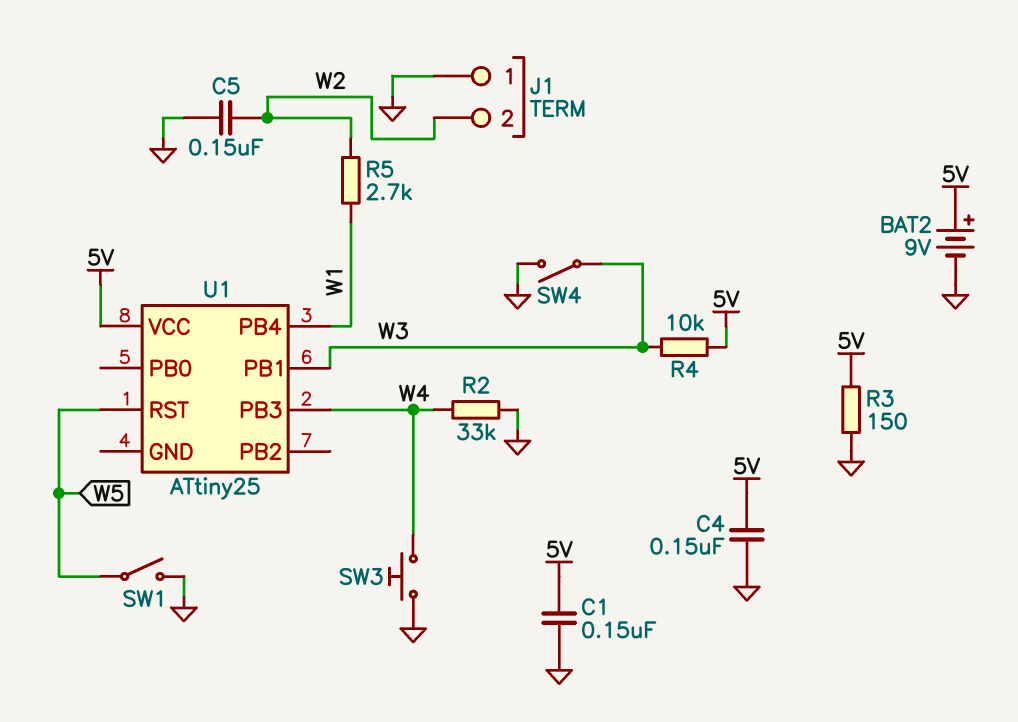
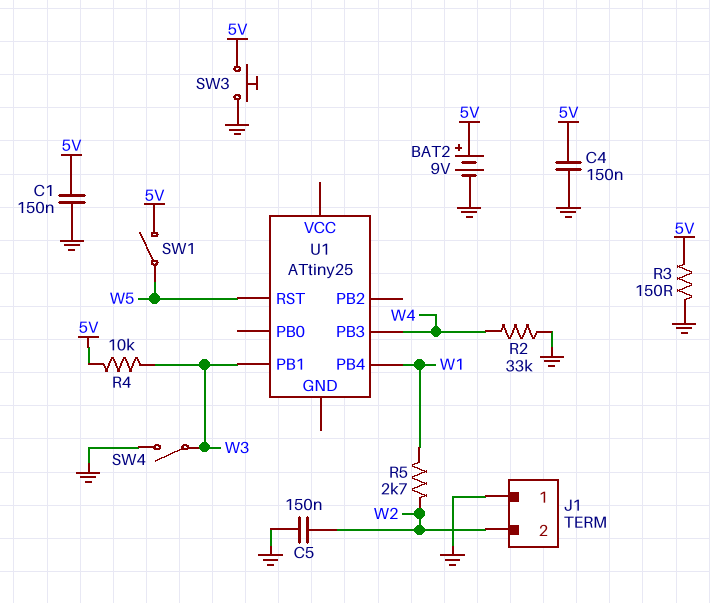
SW1: switch (GND, W5) -> switch (5V, W5)
SW3: button (GND, W4) -> button (5V, GND)
U1 pin VCC: 5V -> none

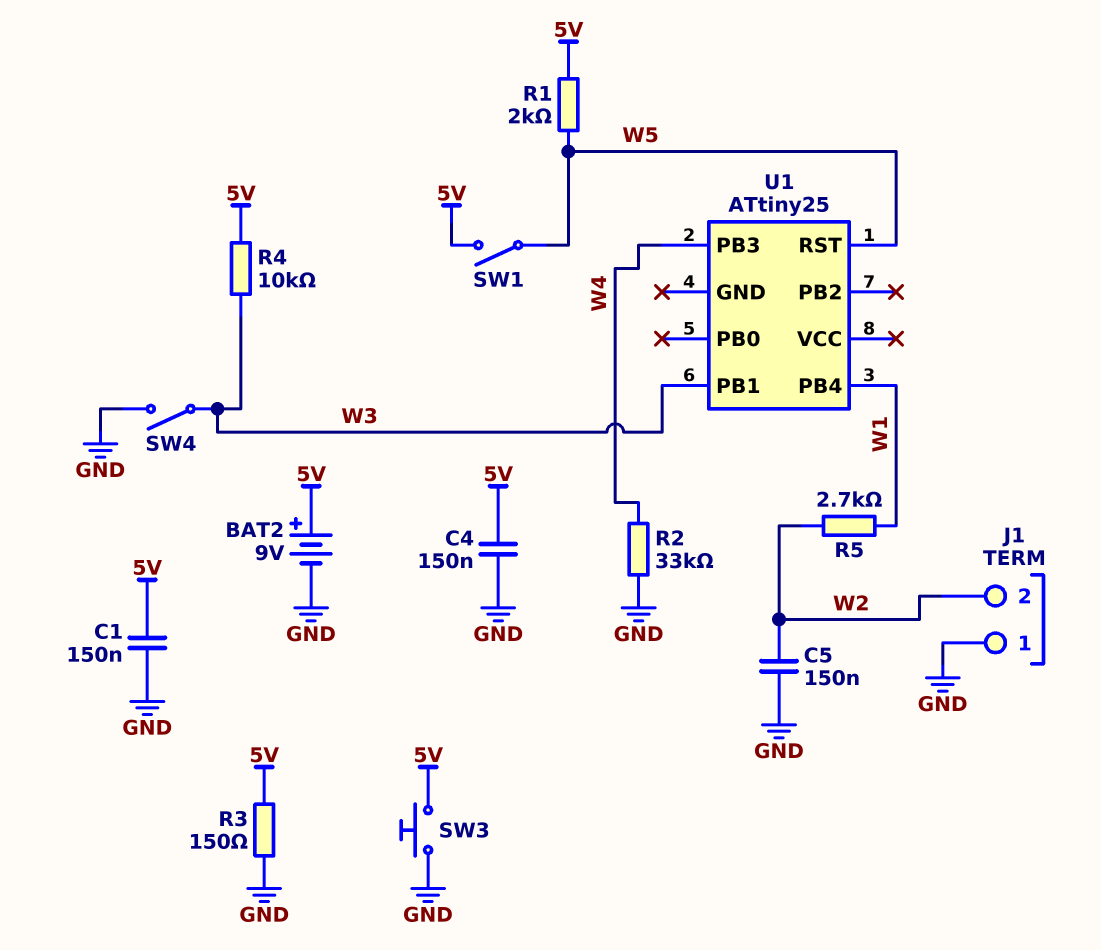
R1: none -> 2k (5V, W5)

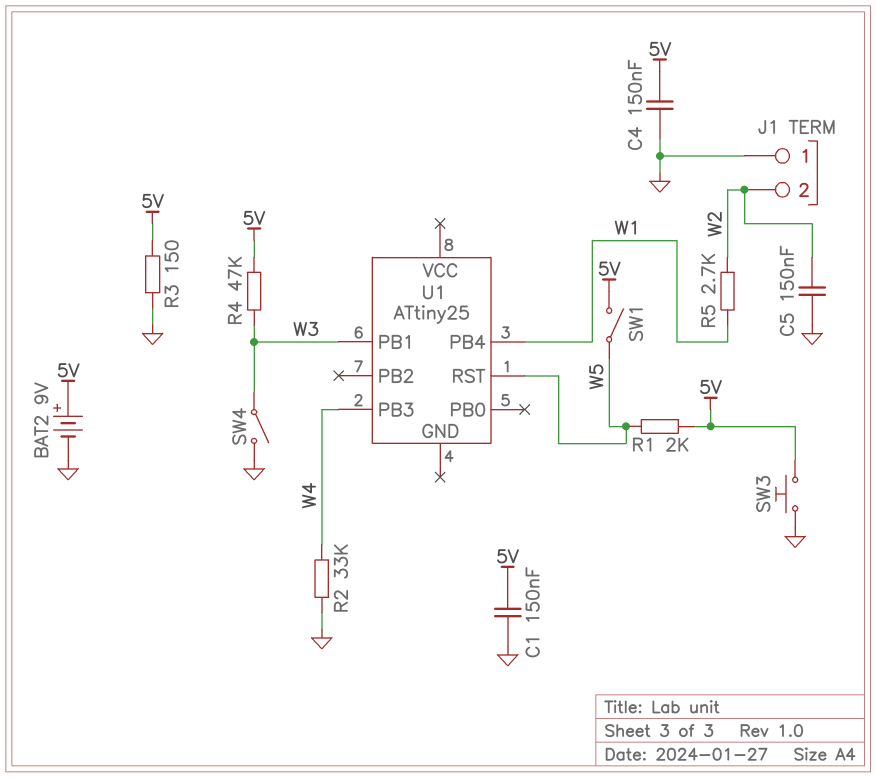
R4: 10k (5V, W3) -> 47k (5V, W3)

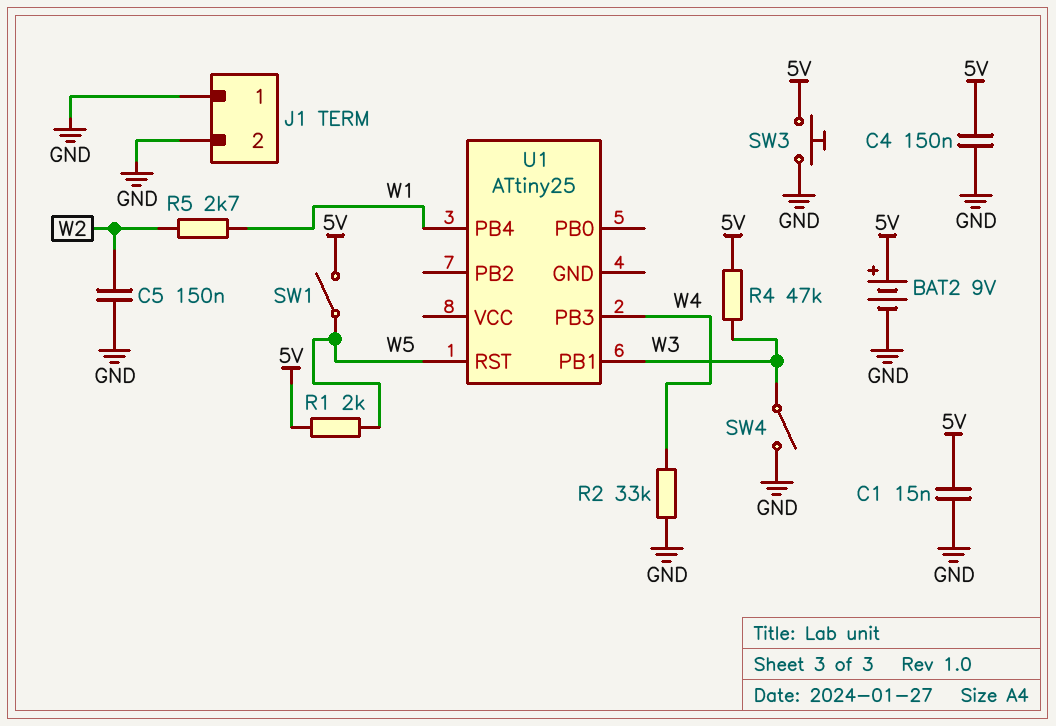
C1: 150nF (5V, GND) -> 15nF (5V, GND)
J1 pin 2: W2 -> GND
R3: 150 (5V, GND) -> none

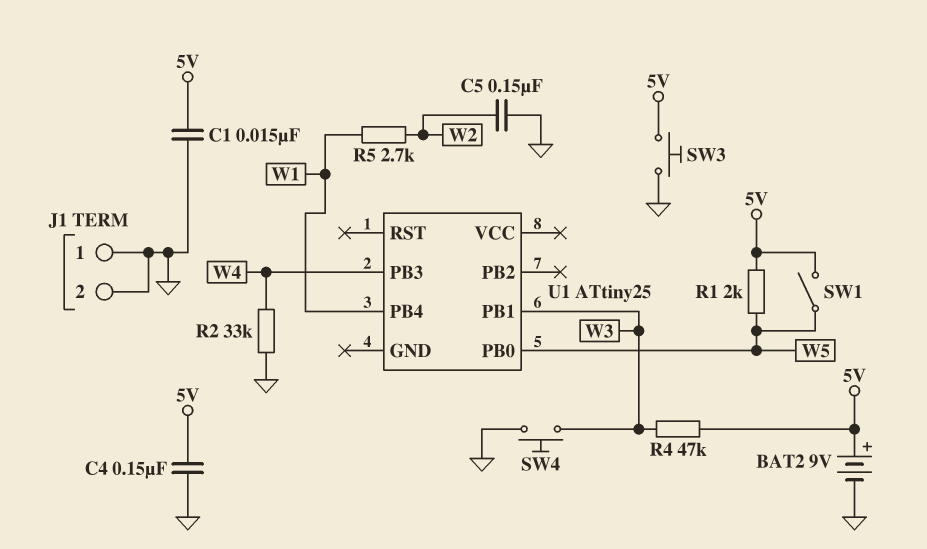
SW4: switch (GND, W3) -> button (GND, W3)
U1 pin PB0: none -> W5
U1 pin RST: W5 -> none

